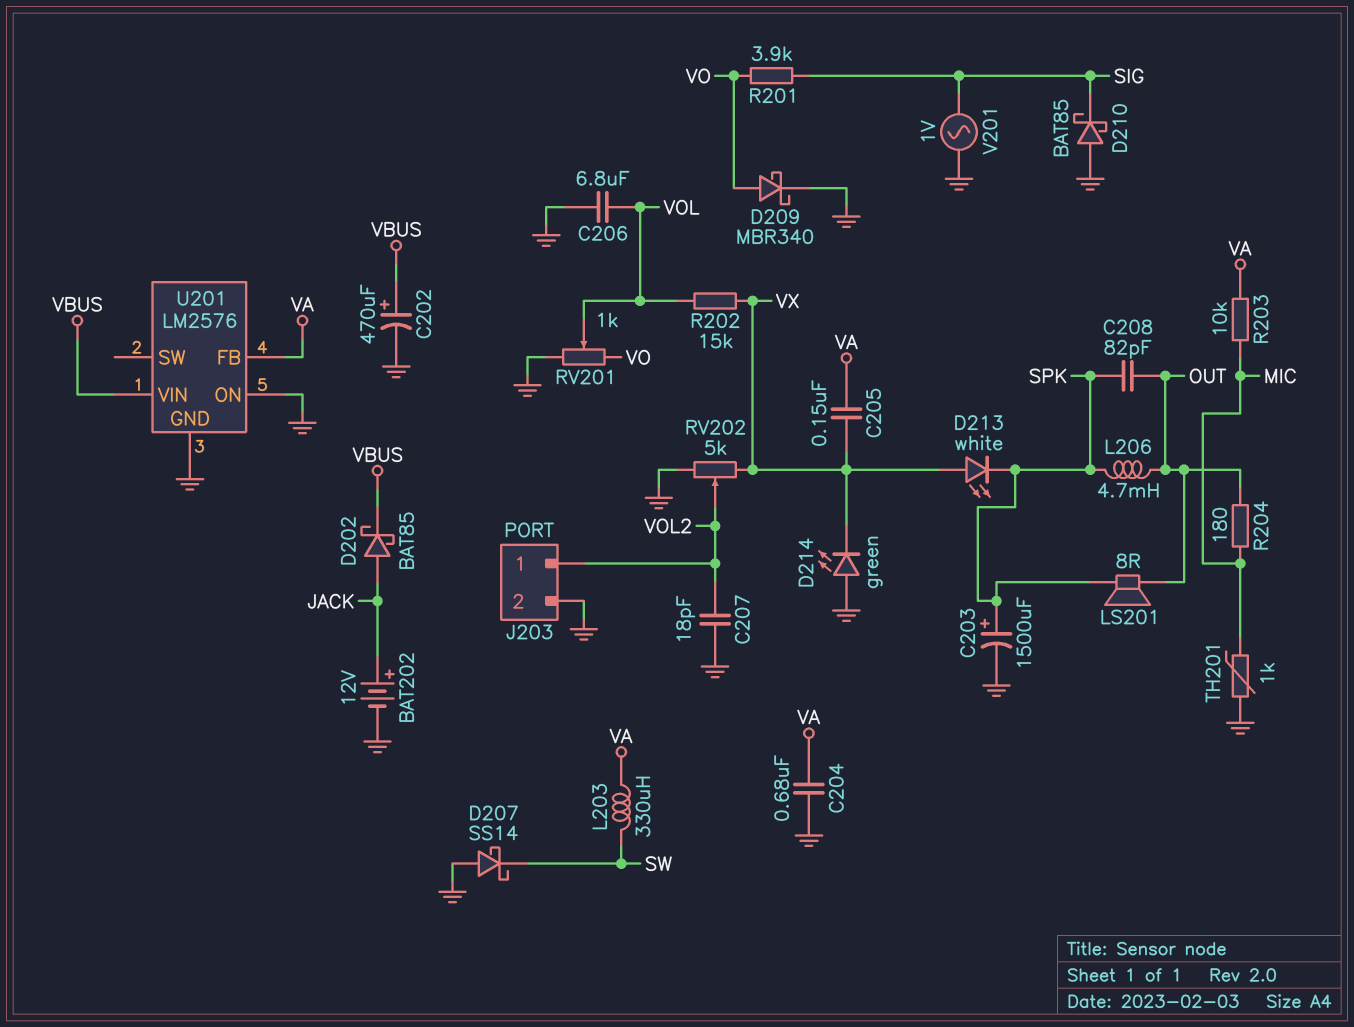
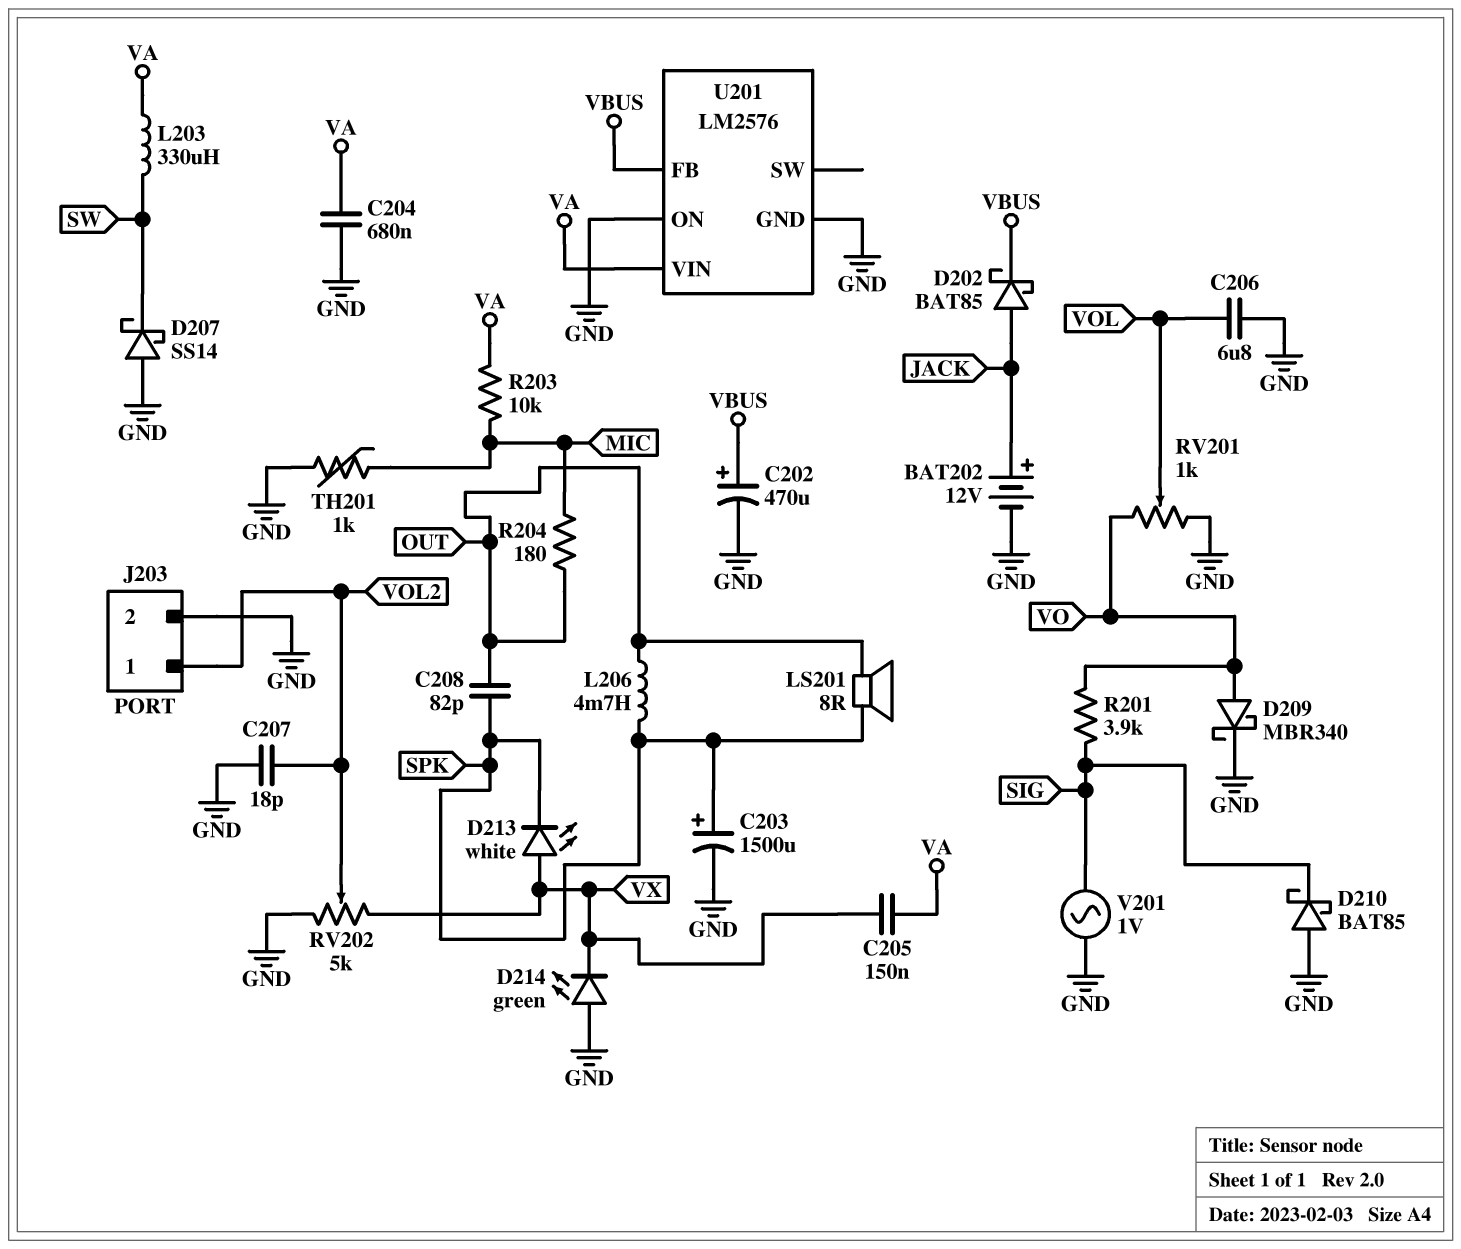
R202: 15k (VOL, VX) -> none
U201 pin FB: VA -> VBUS
U201 pin VIN: VBUS -> VA

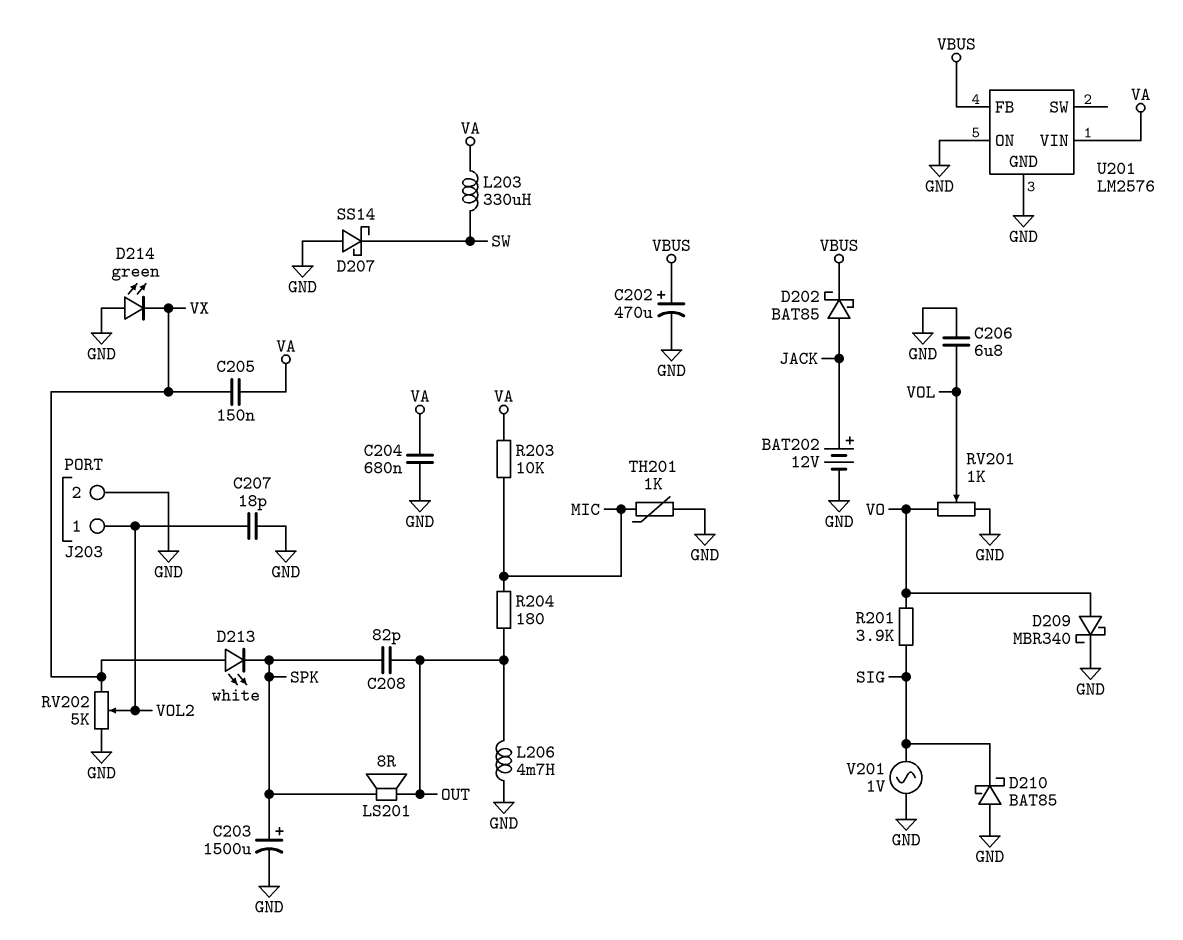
L206: 4.7mH (OUT, SPK) -> 4.7mH (GND, OUT)

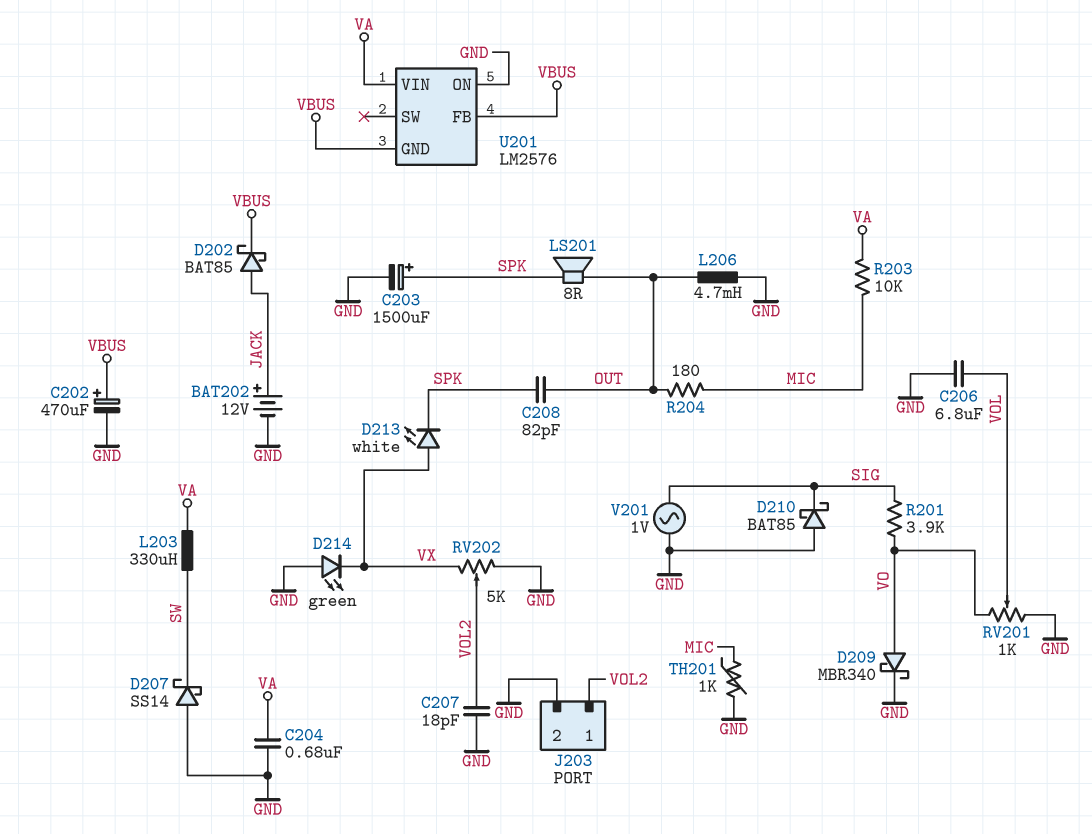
C205: 150nF (VA, VX) -> none
U201 pin GND: GND -> VBUS

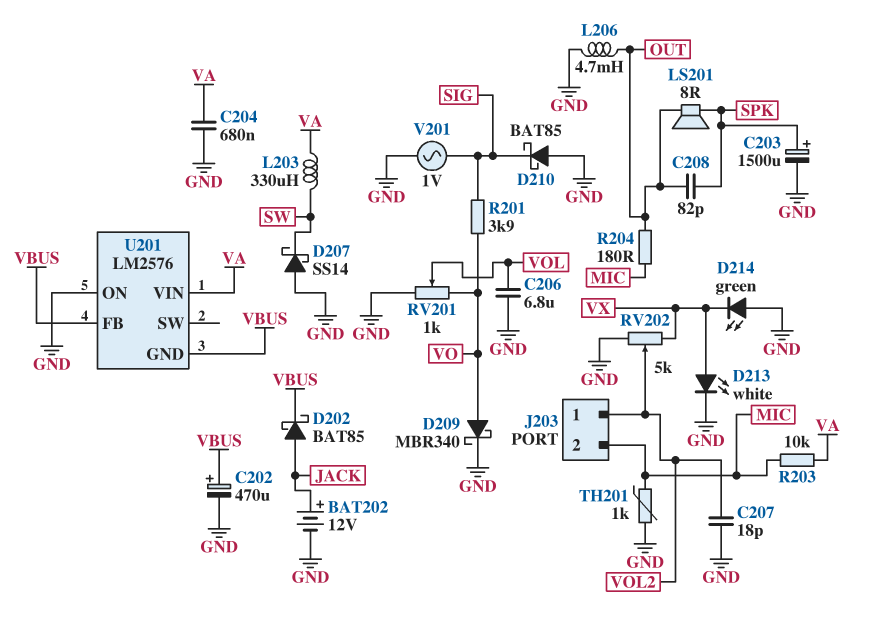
D213: LED white (A VX, K SPK) -> LED white (A VX, K GND)
J203 pin 2: GND -> MIC

